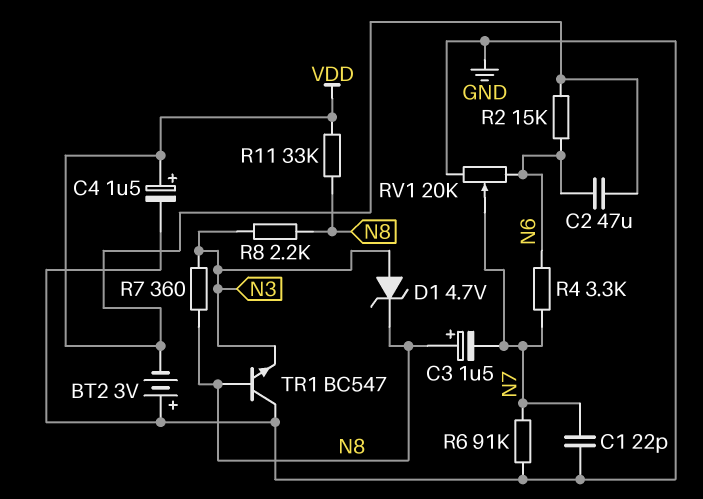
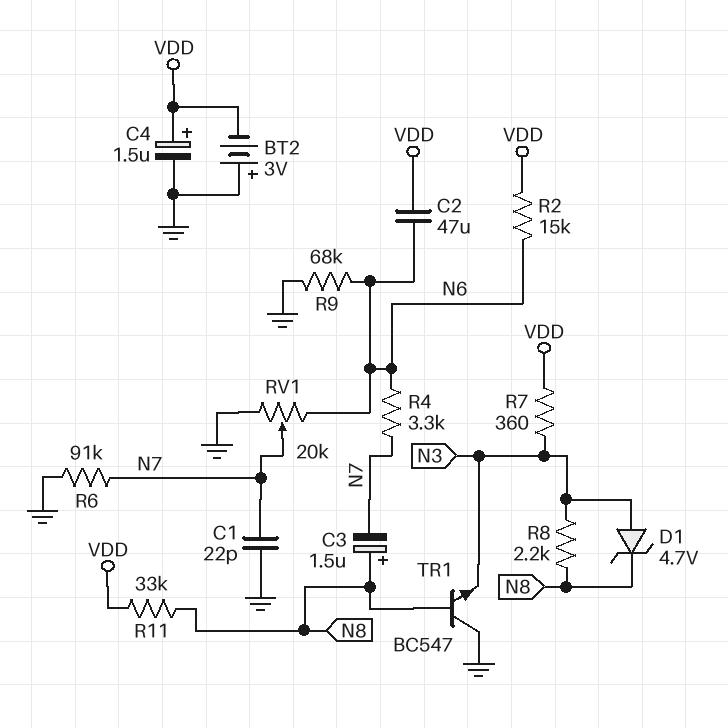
R7: 360 (N3, N8) -> 360 (N3, VDD)
R9: none -> 68k (GND, N6)

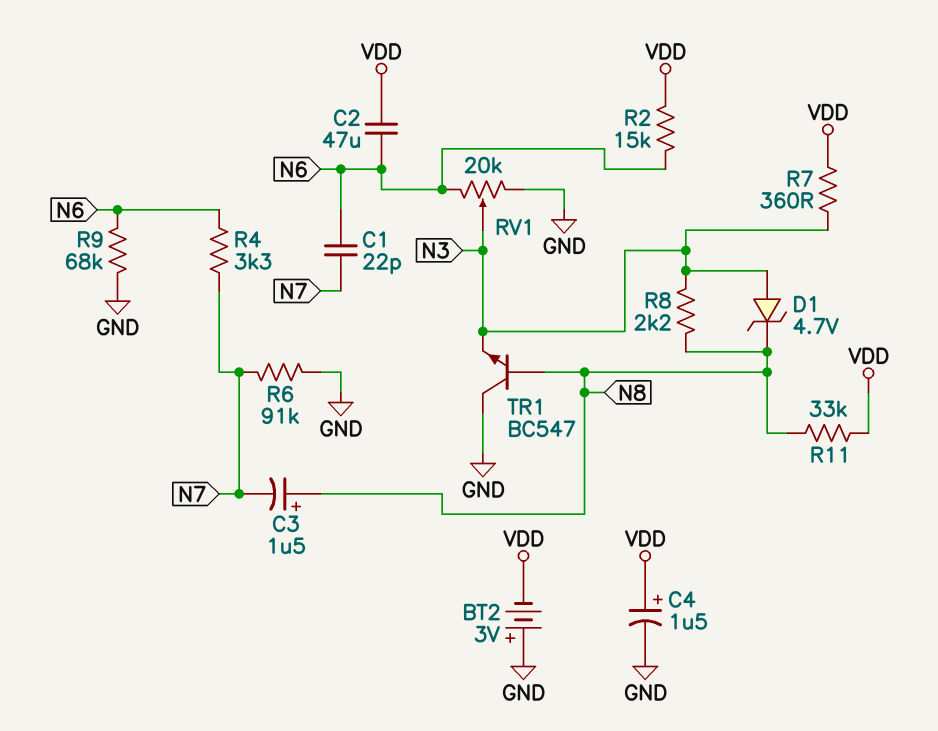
C1: 22pF (GND, N7) -> 22pF (N6, N7)
RV1: 20k (GND, N6, wiper N7) -> 20k (GND, N6, wiper N3)

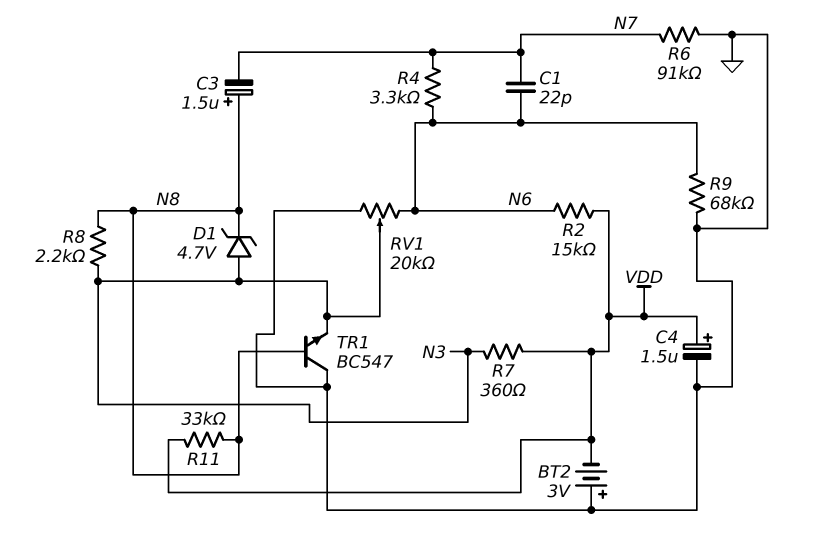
C2: 47uF (N6, VDD) -> none

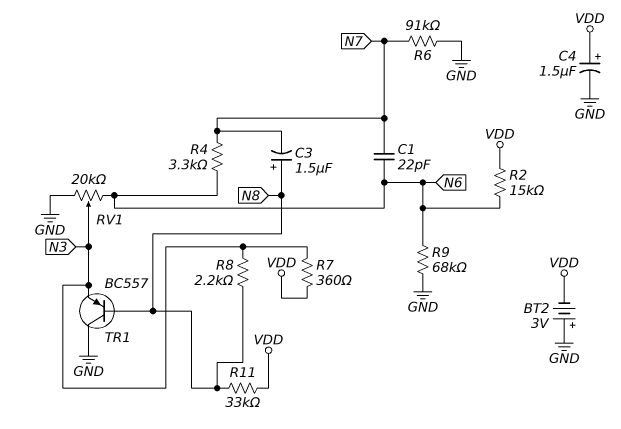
D1: zener 4.7V (A N3, K N8) -> none
TR1: NPN BC547 (B N8, C GND, E N3) -> PNP BC557 (B N8, C GND, E N3)

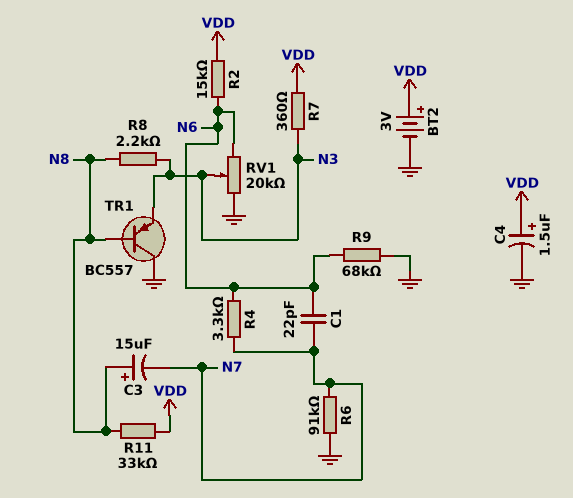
BT2: 3V (plus GND, minus VDD) -> 3V (plus VDD, minus GND)
C3: 1.5uF (plus N8, minus N7) -> 15uF (plus N8, minus N7)

